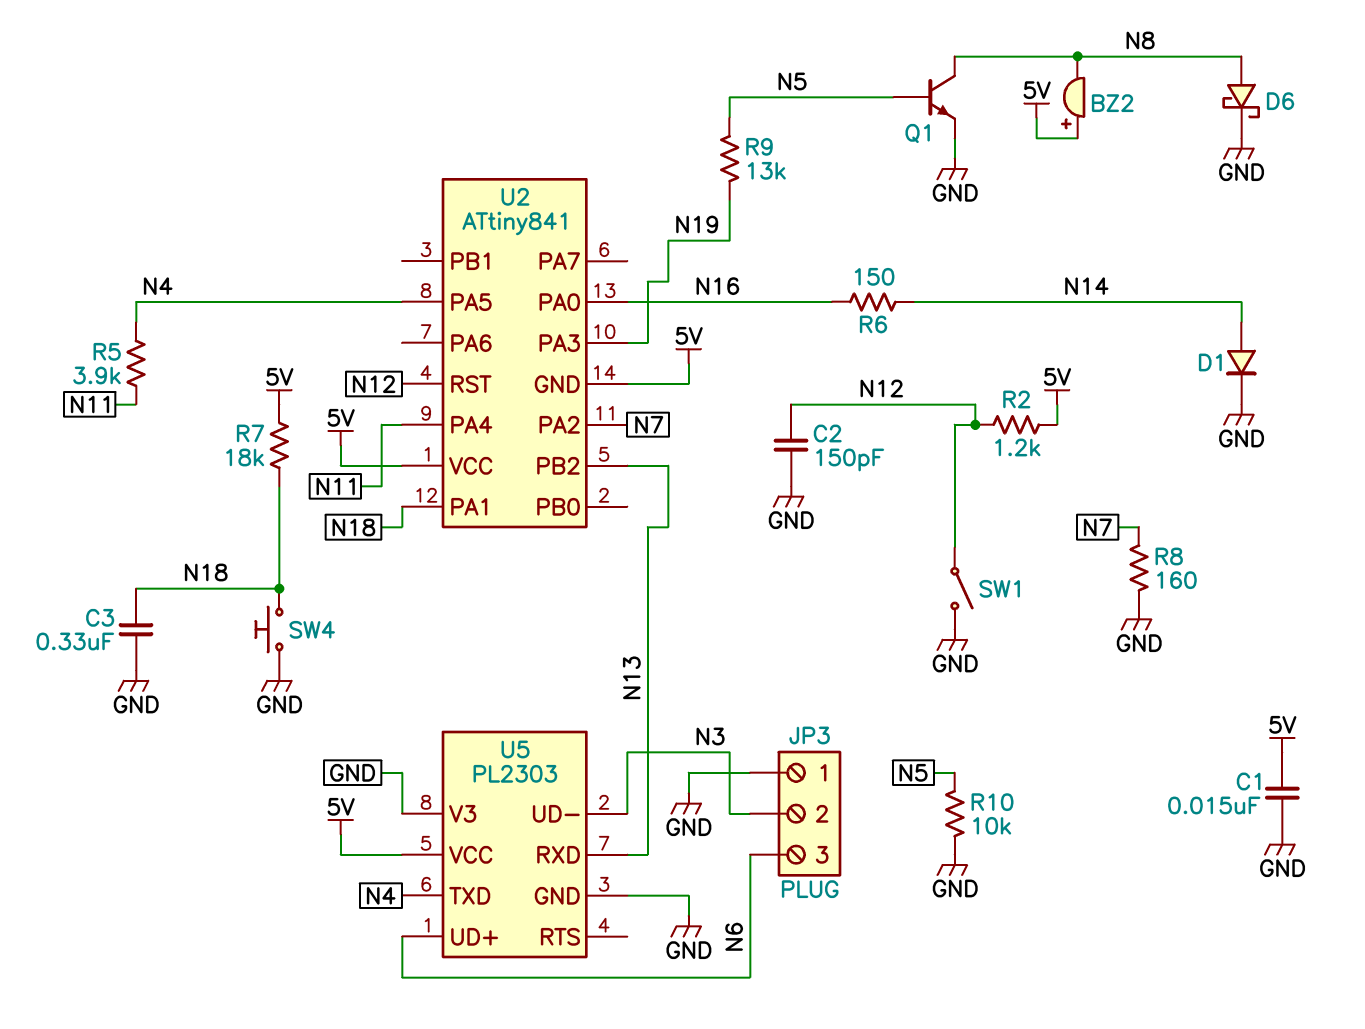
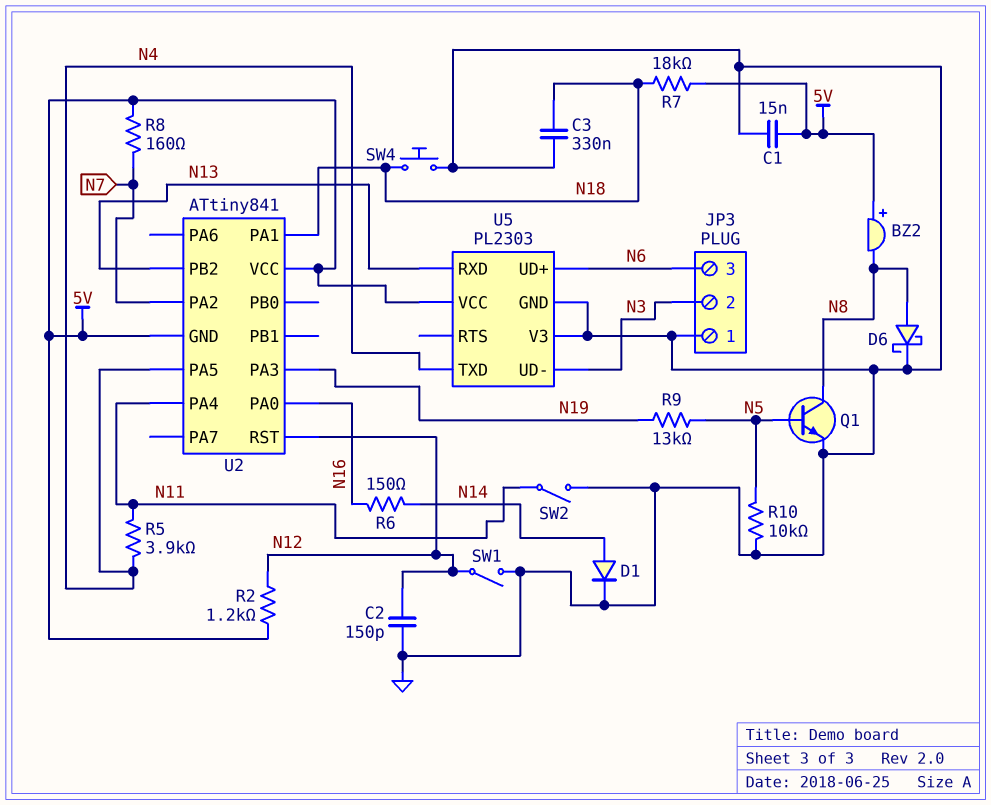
R8: 160 (GND, N7) -> 160 (5V, N7)
SW2: none -> switch (GND, N11)

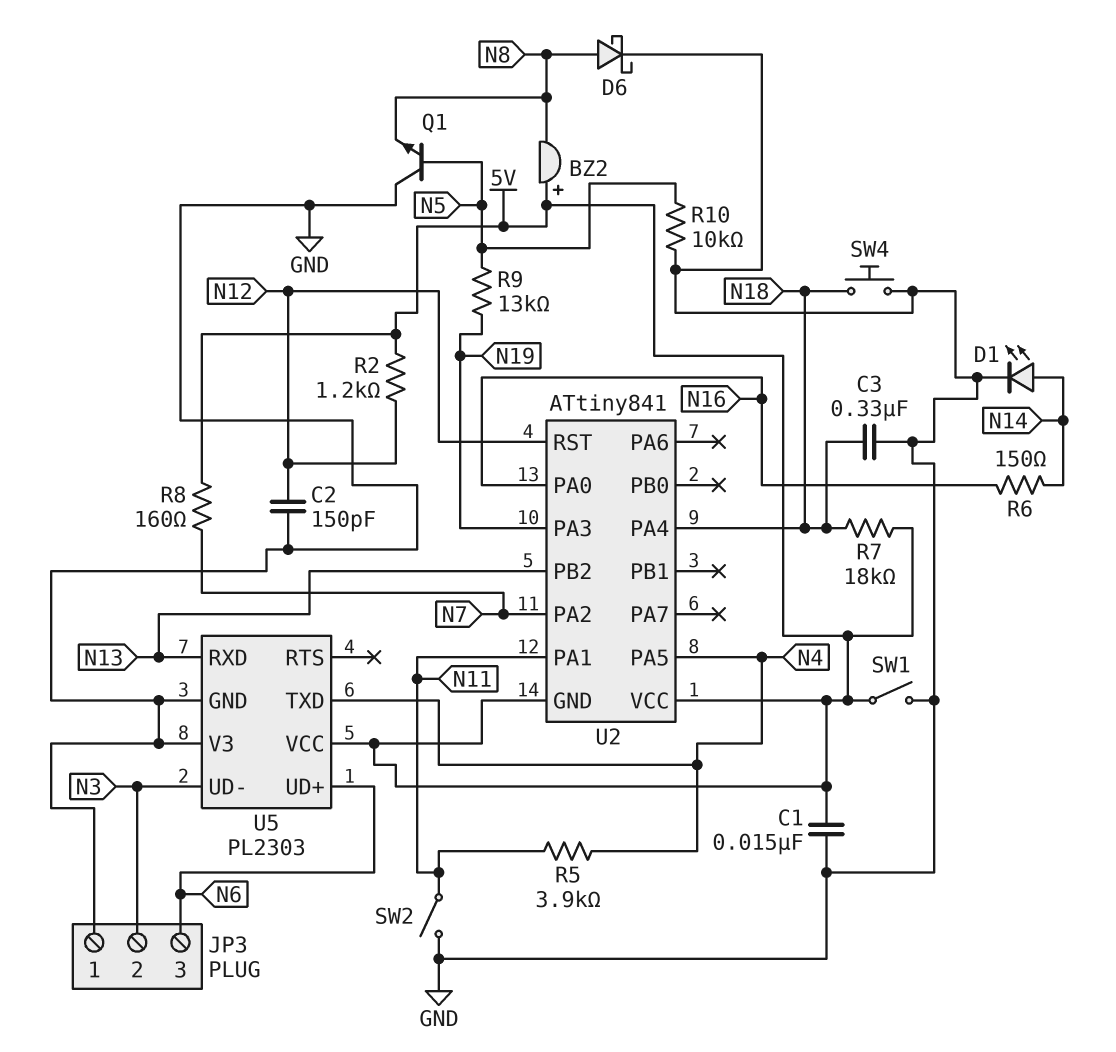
D1: diode (A N14, K GND) -> LED (A N14, K GND)
Q1: NPN (B N5, C N8, E GND) -> NPN (B N5, C GND, E N8)
SW1: switch (GND, N12) -> switch (5V, GND)
U2 pin PA1: N18 -> N11
U2 pin PA4: N11 -> N18

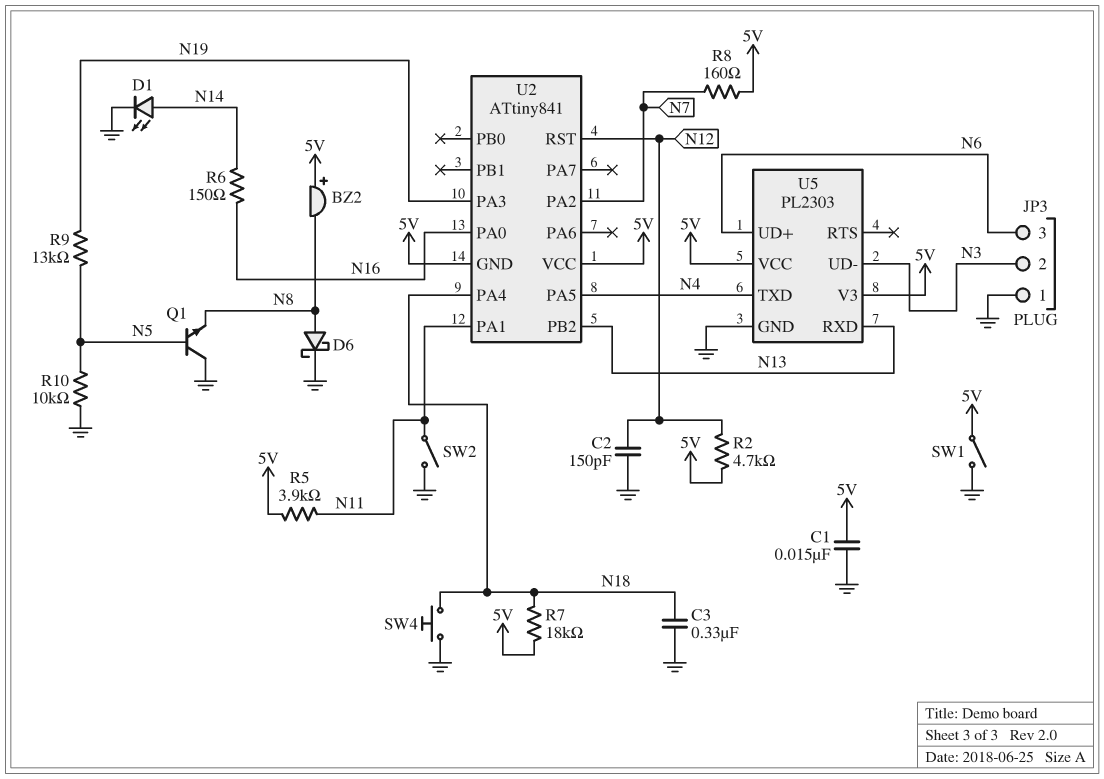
R2: 1.2k (5V, N12) -> 4.7k (5V, N12)
R5: 3.9k (N4, N11) -> 3.9k (5V, N11)
U5 pin V3: GND -> 5V

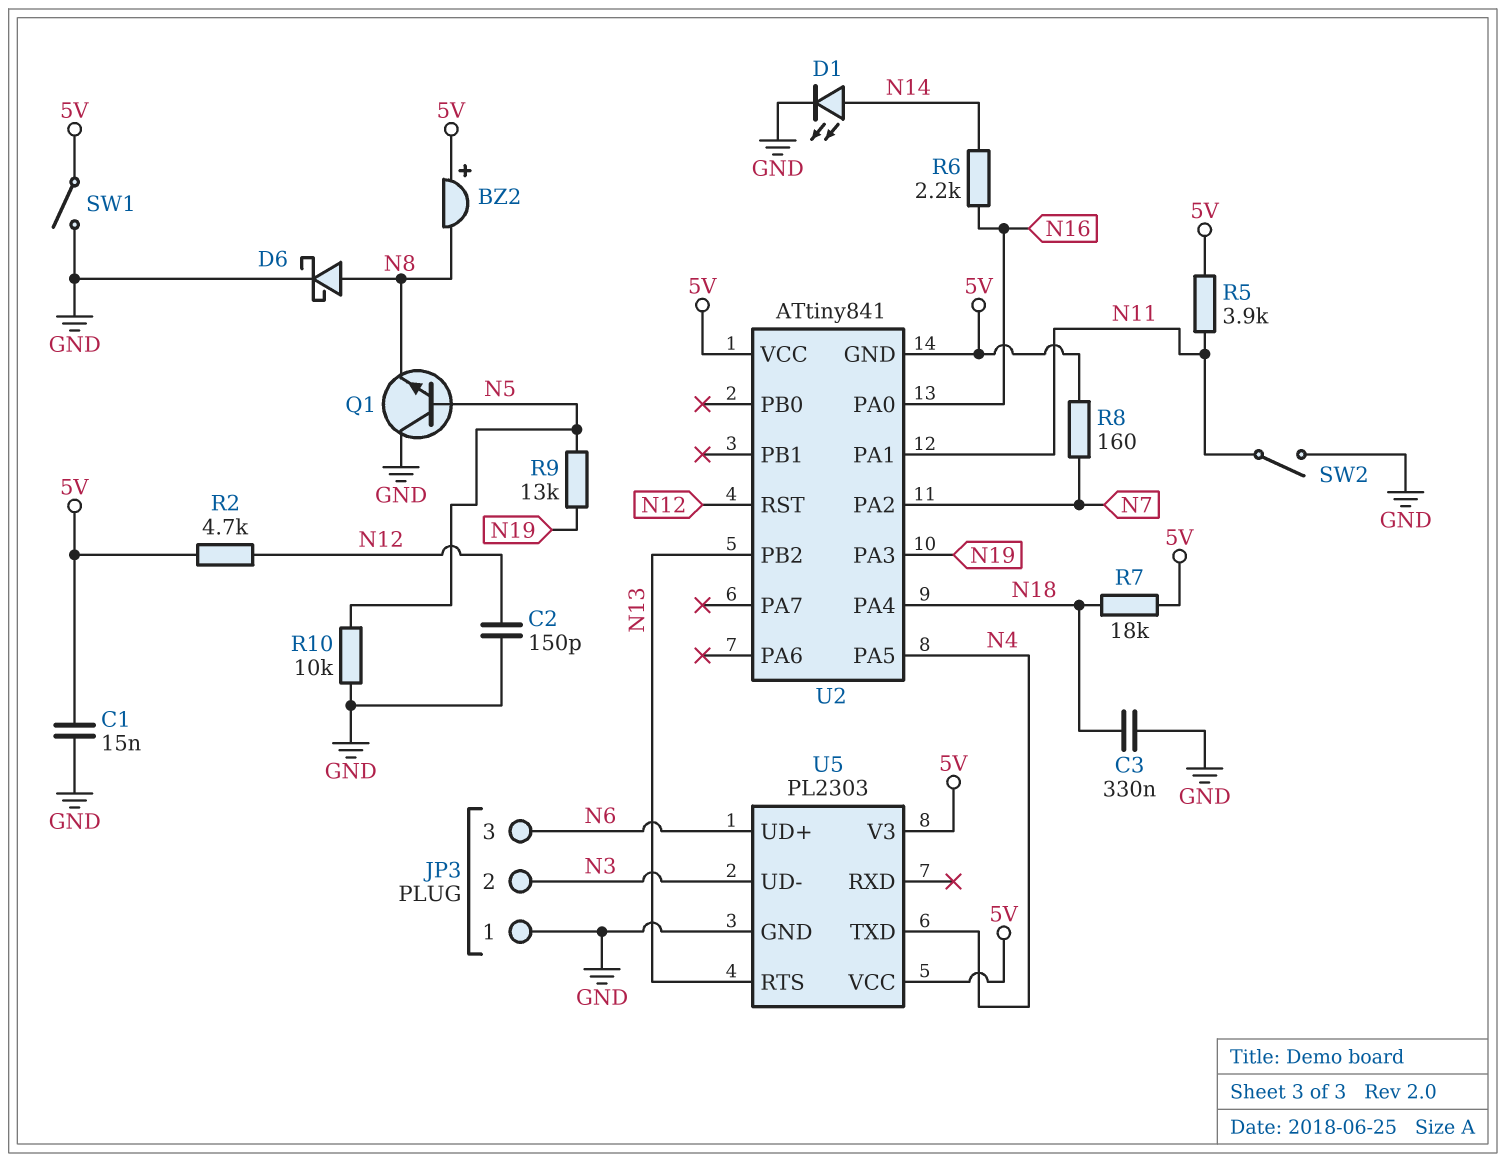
R6: 150 (N14, N16) -> 2.2k (N14, N16)
SW4: button (GND, N18) -> none
U5 pin RTS: none -> N13
U5 pin RXD: N13 -> none

